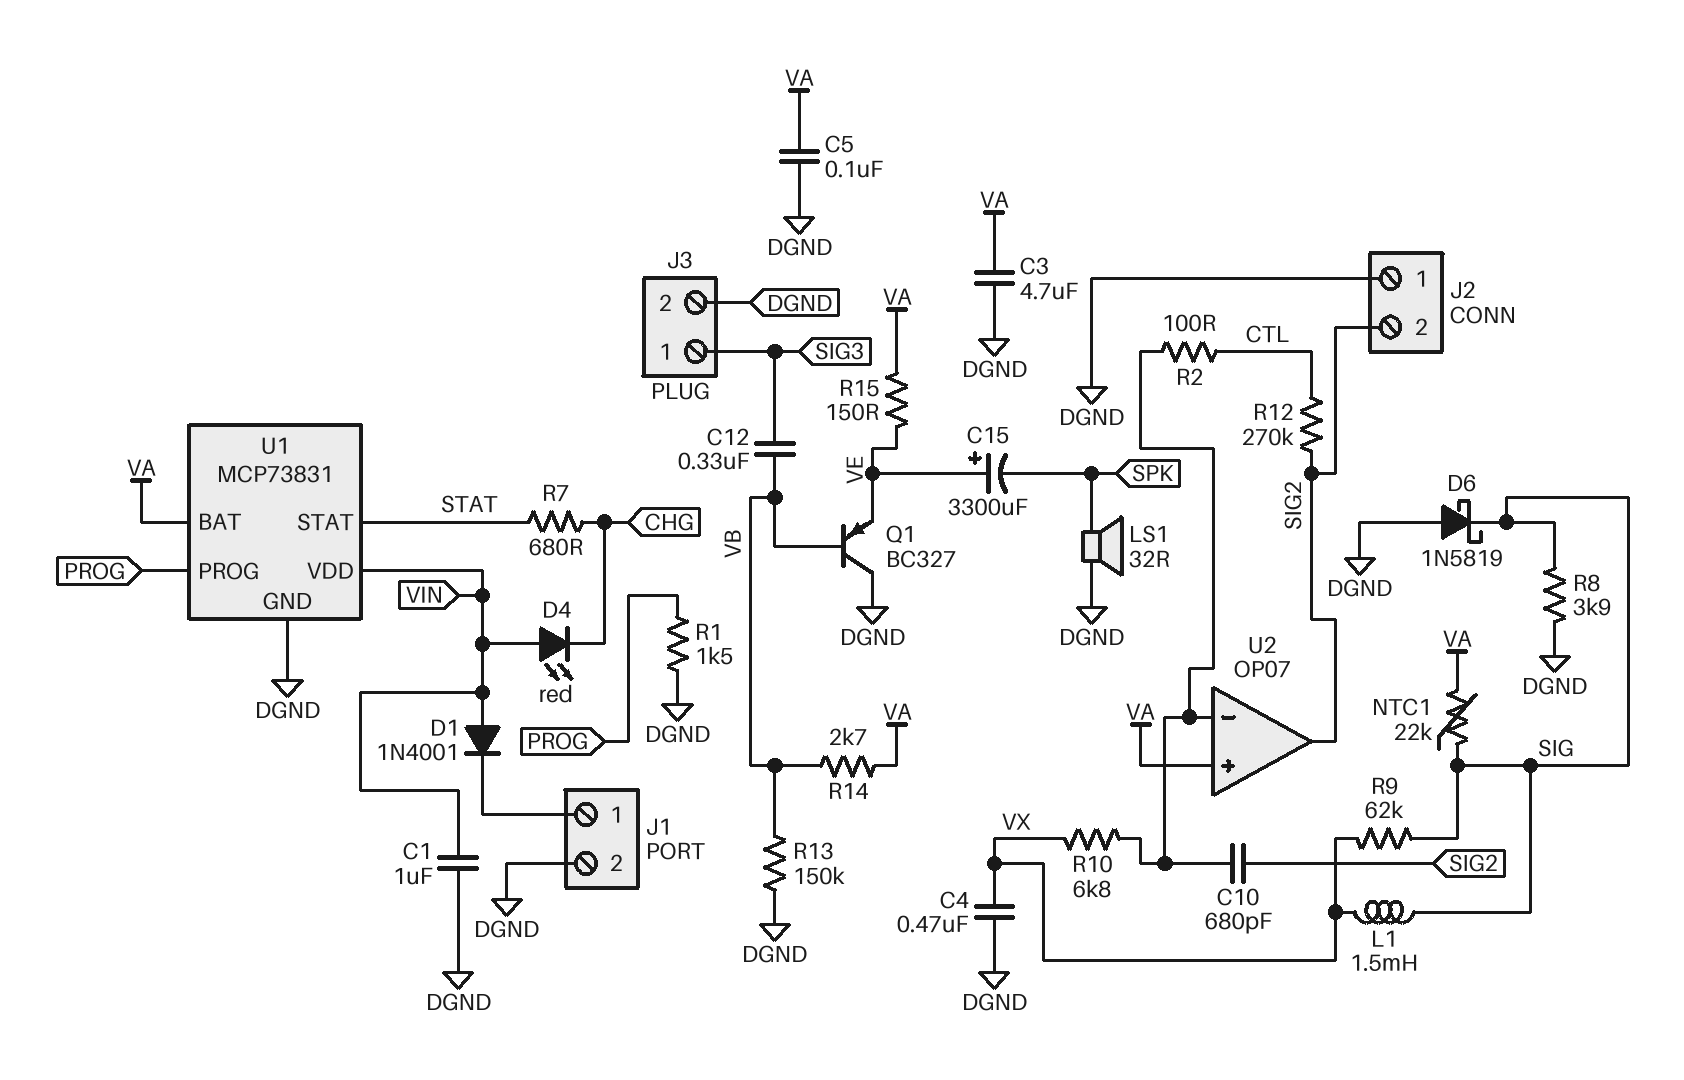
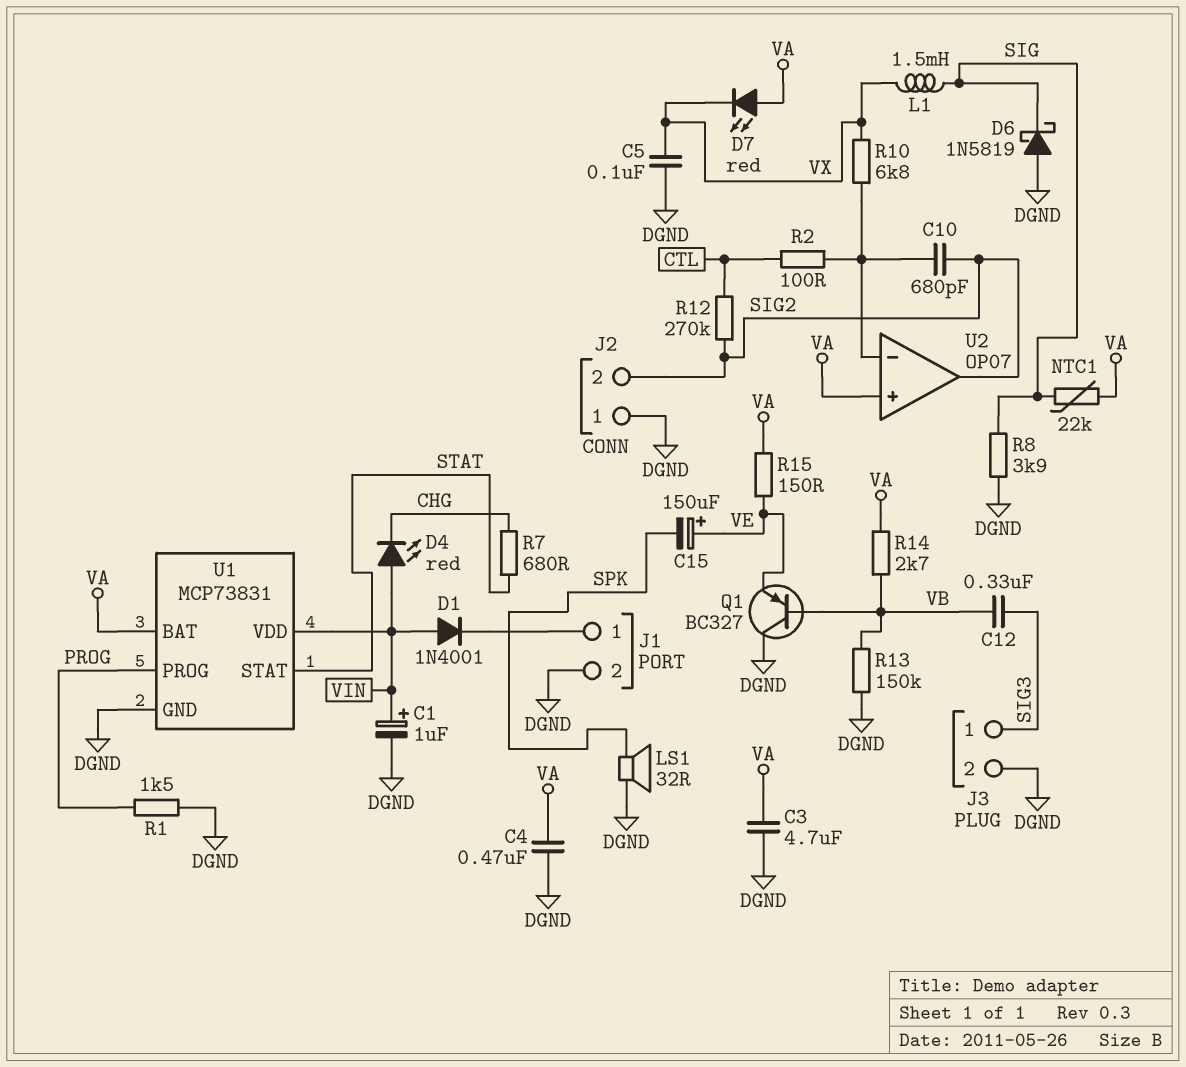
C1: 1uF (DGND, VIN) -> 1uF (plus VIN, minus DGND)
C4: 470nF (DGND, VX) -> 470nF (DGND, VA)
C5: 100nF (DGND, VA) -> 100nF (DGND, VX)
C15: 3300uF (plus VE, minus SPK) -> 150uF (plus VE, minus SPK)
D7: none -> LED red (A VA, K VX)
R9: 62k (SIG, VX) -> none

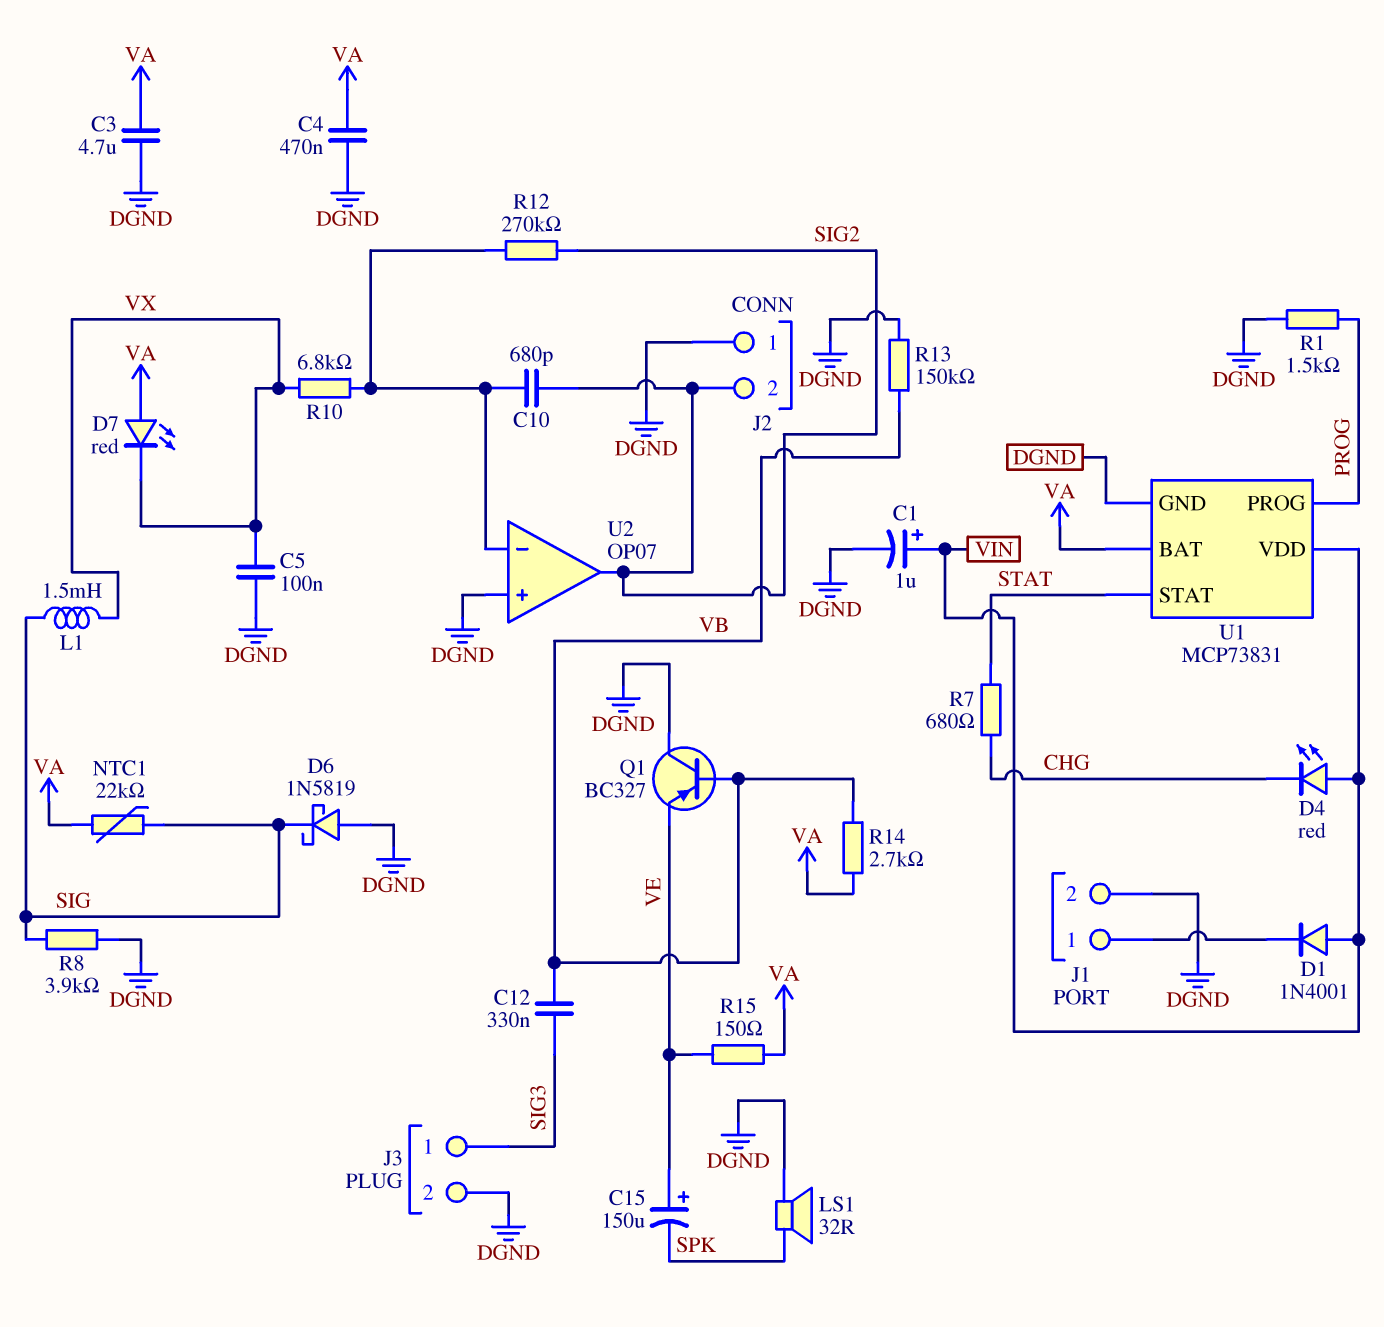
R2: 100 (CTL, U2/in-) -> none
R12: 270k (CTL, SIG2) -> 270k (SIG2, U2/in-)
U2 pin in+: VA -> DGND

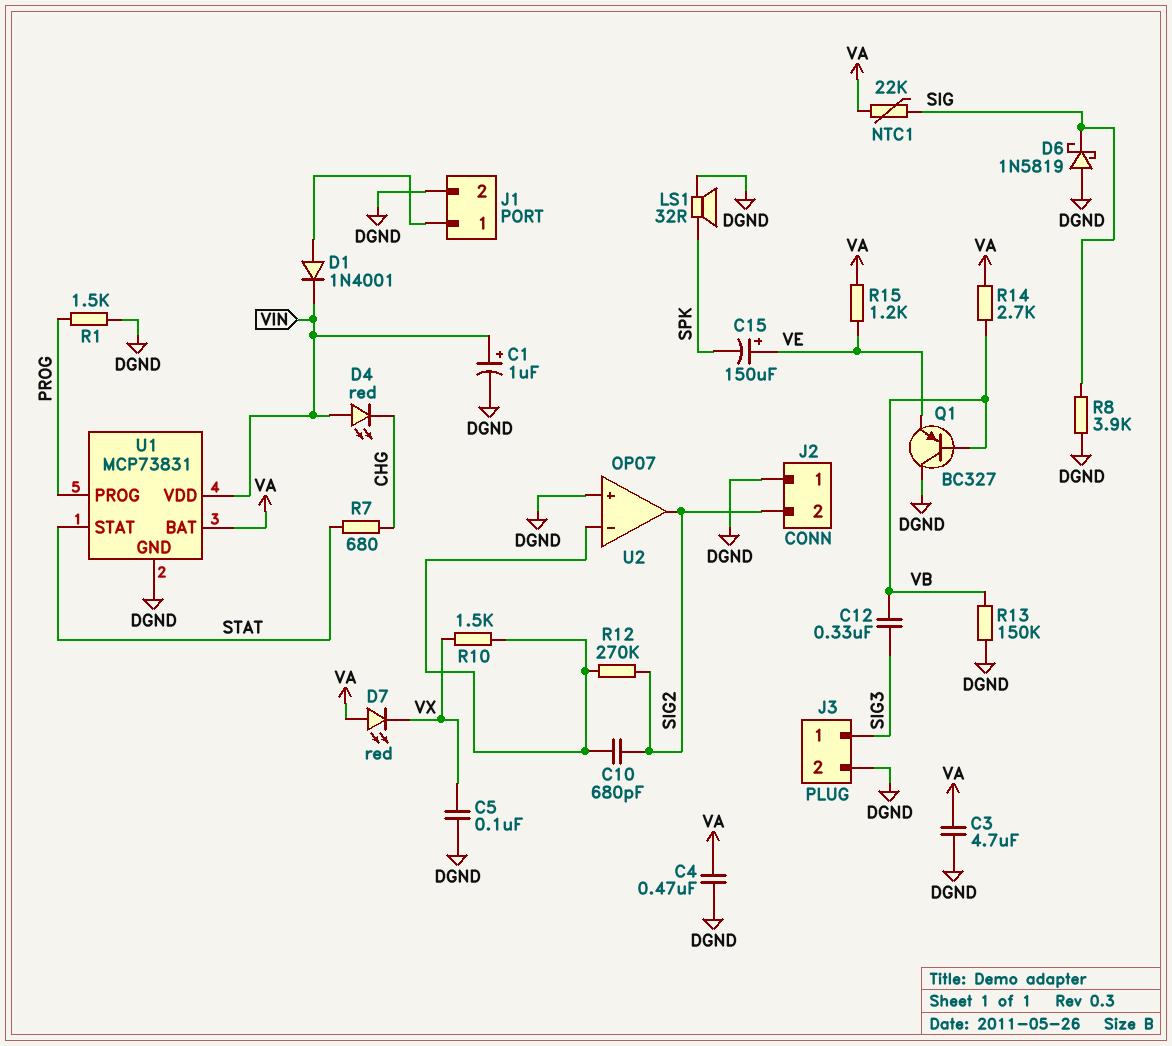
D1: diode 1N4001 (A VIN, K J1/1) -> diode 1N4001 (A J1/1, K VIN)
L1: 1.5mH (SIG, VX) -> none
R10: 6.8k (U2/in-, VX) -> 1.5k (U2/in-, VX)
R15: 150 (VA, VE) -> 1.2k (VA, VE)

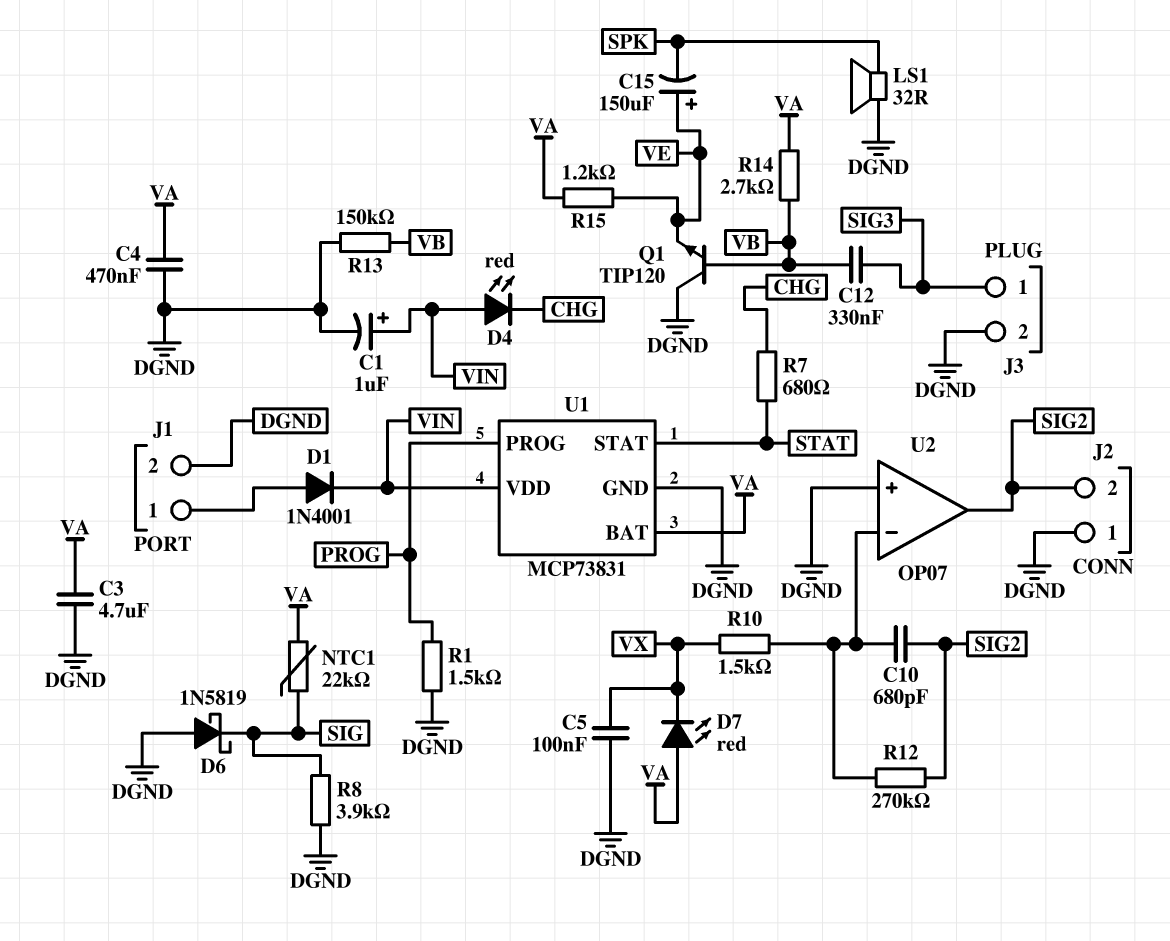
Q1: PNP BC327 (B VB, C DGND, E VE) -> NPN TIP120 (B VB, C DGND, E VE)

